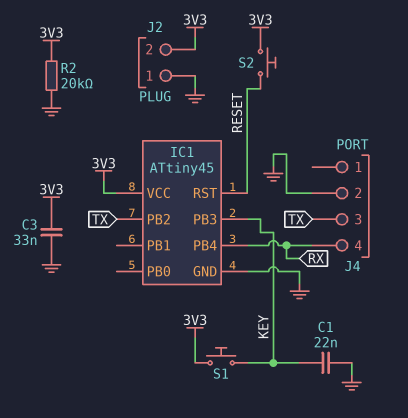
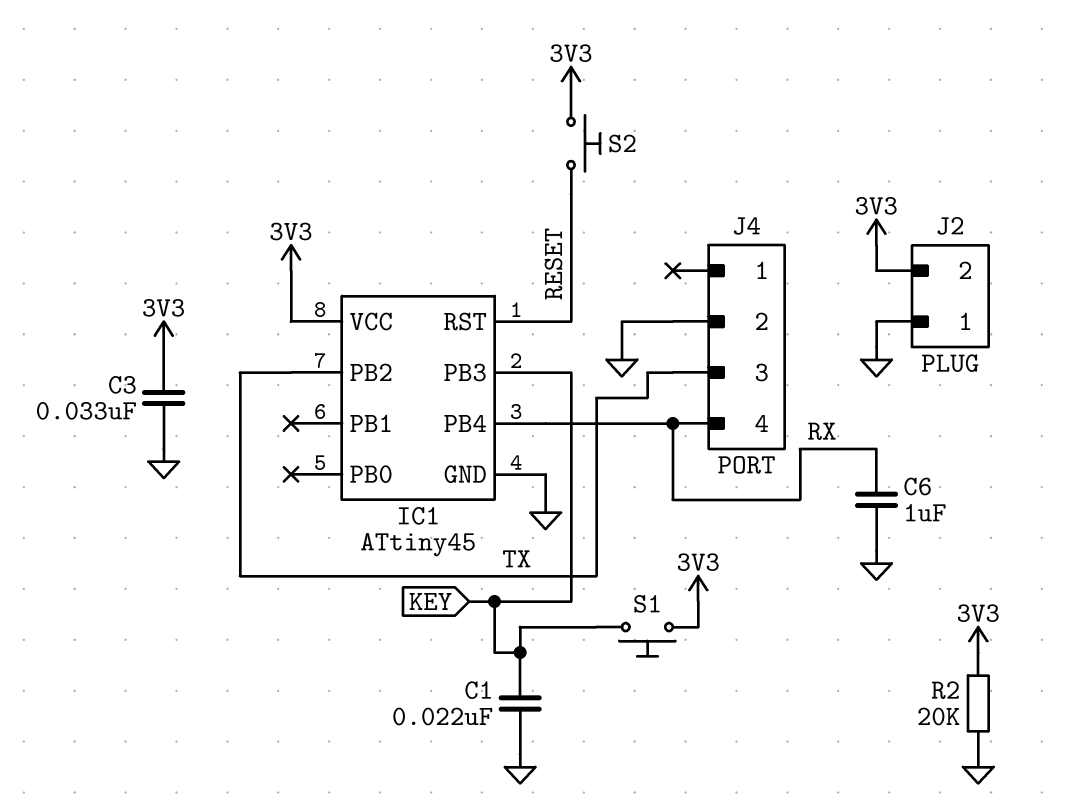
C6: none -> 1uF (GND, RX)

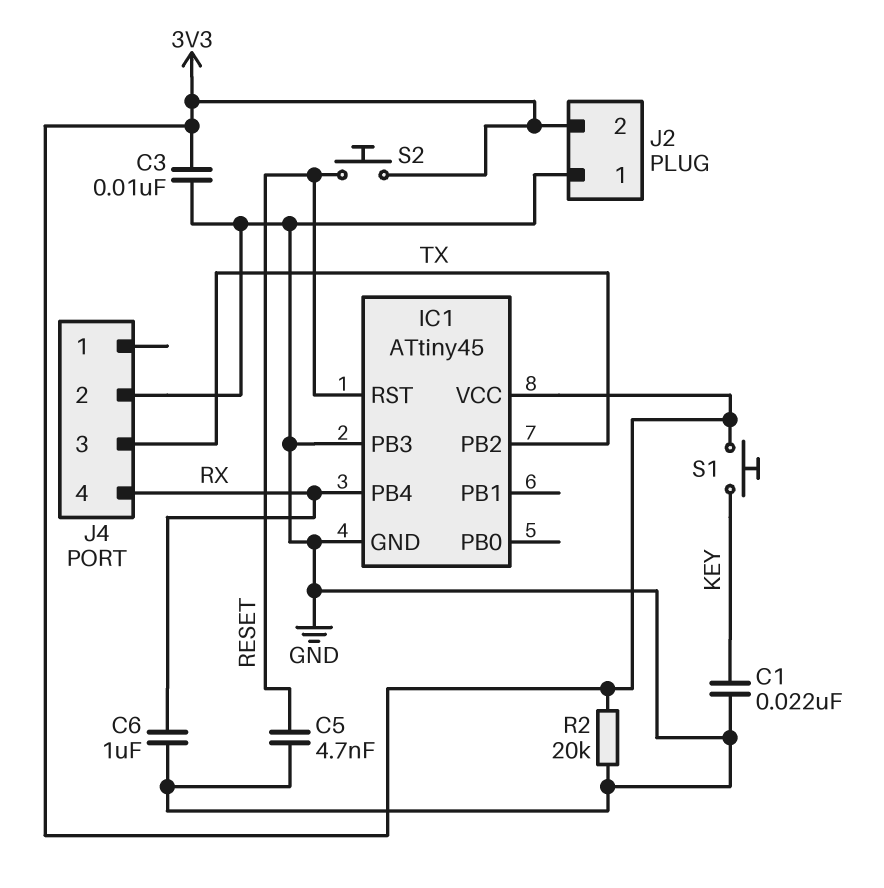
C3: 33nF (3V3, GND) -> 10nF (3V3, GND)
C5: none -> 4.7nF (GND, RESET)
IC1 pin PB3: KEY -> GND

